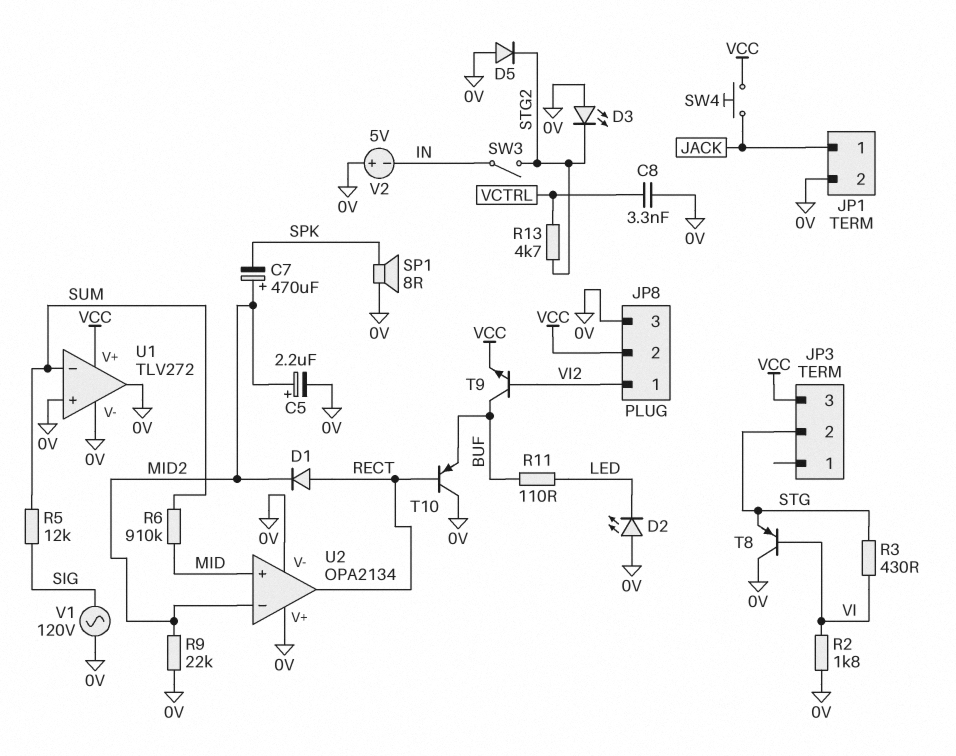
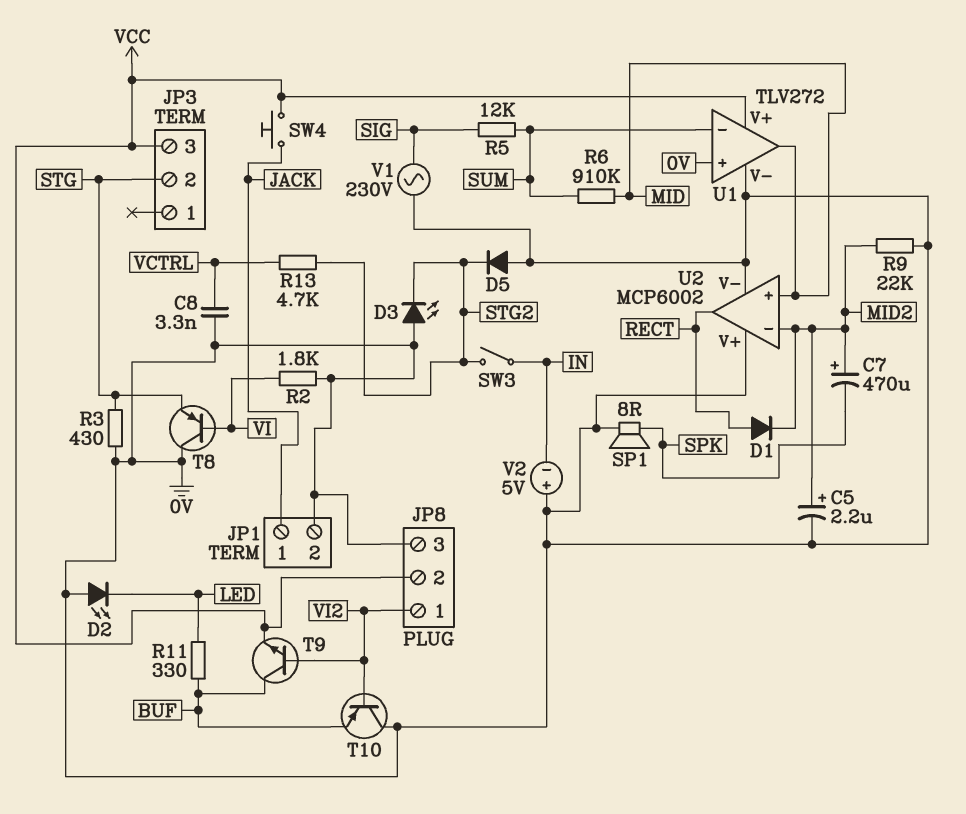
R3: 430 (STG, VI) -> 430 (0V, STG)
R11: 110 (BUF, LED) -> 330 (BUF, LED)
T10: PNP (B RECT, C 0V, E BUF) -> PNP (B VI2, C 0V, E BUF)
U1 pin out: 0V -> MID
U2: OPA2134 -> MCP6002
V1: AC 120V (0V, SIG) -> AC 230V (0V, SIG)

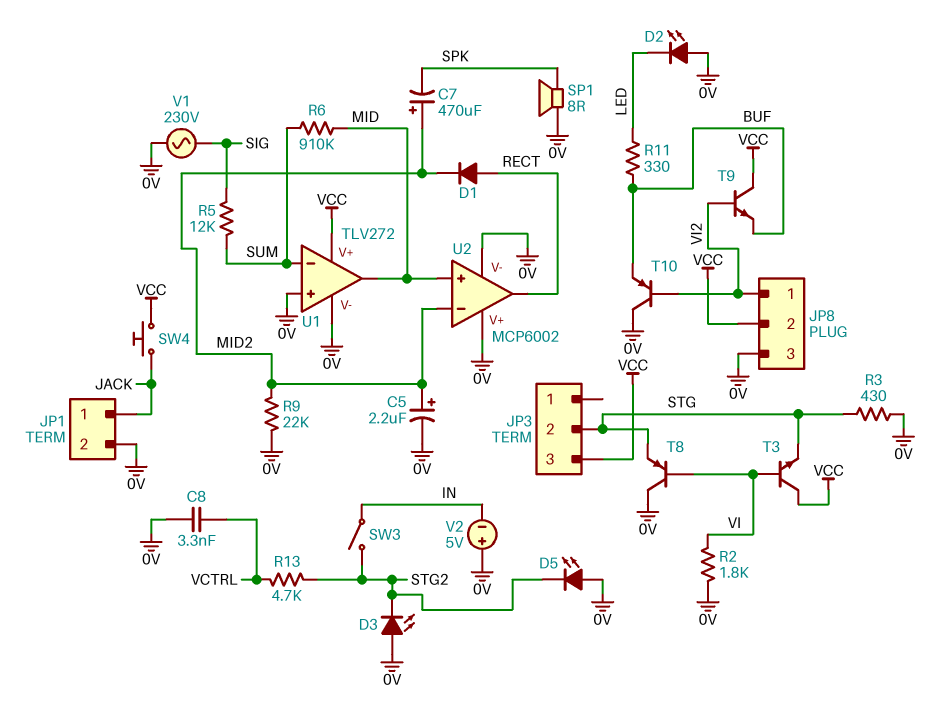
D5: diode (A 0V, K STG2) -> LED (A 0V, K STG2)
T3: none -> NPN (B VI, C VCC, E STG)
T9: NPN (B VI2, C BUF, E VCC) -> NPN (B VI2, C VCC, E BUF)

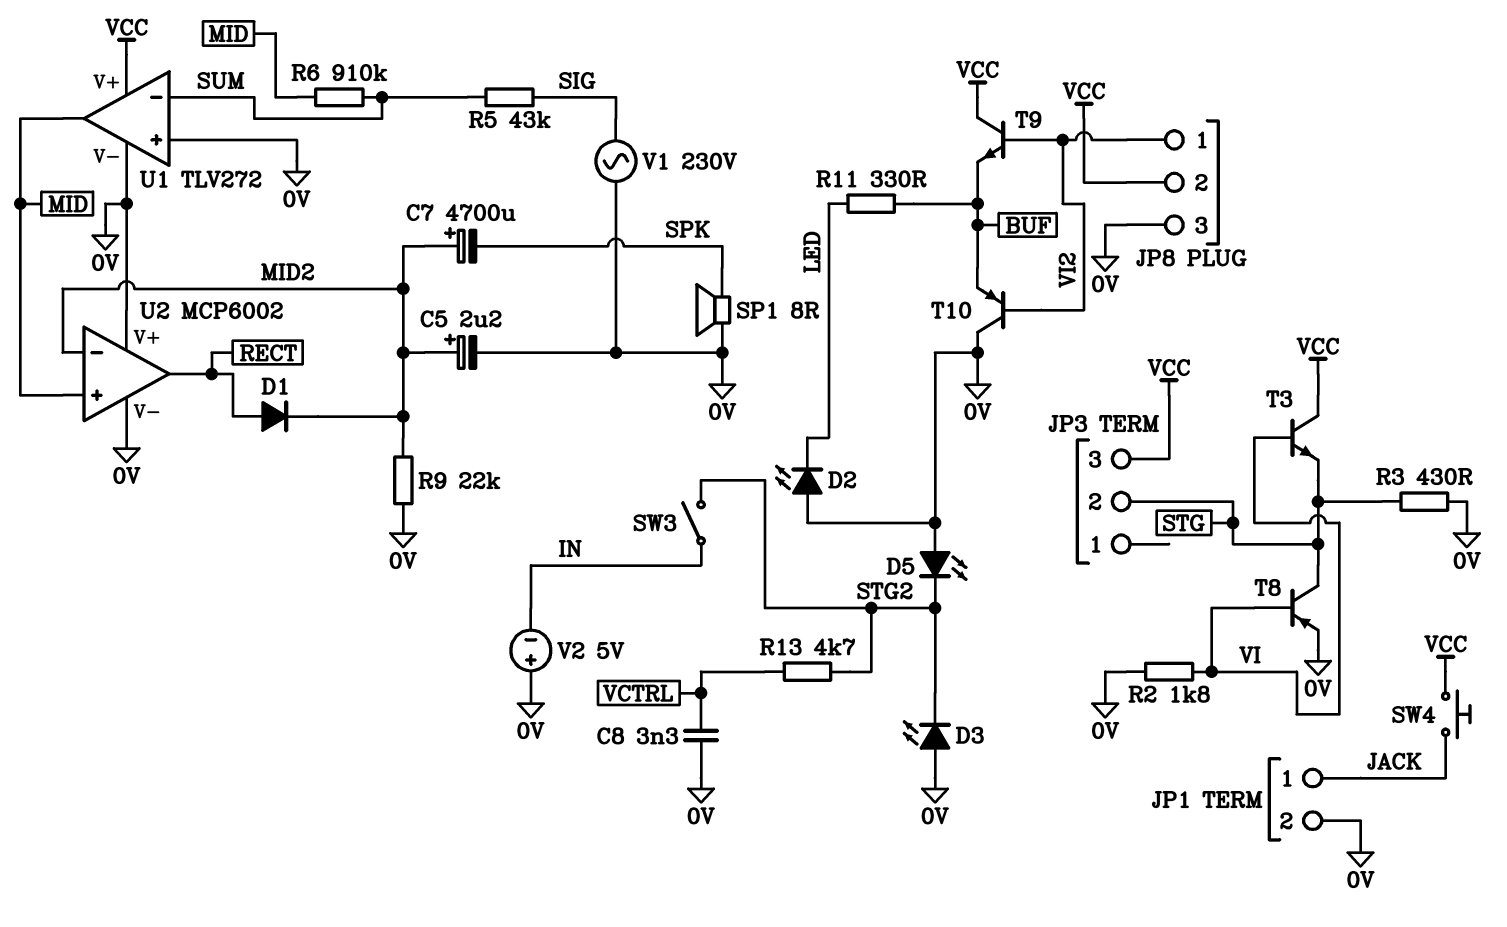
C7: 470uF (plus MID2, minus SPK) -> 4700uF (plus MID2, minus SPK)
R5: 12k (SIG, SUM) -> 43k (SIG, SUM)
T8: PNP (B VI, C 0V, E STG) -> PNP (B VI, C STG, E 0V)

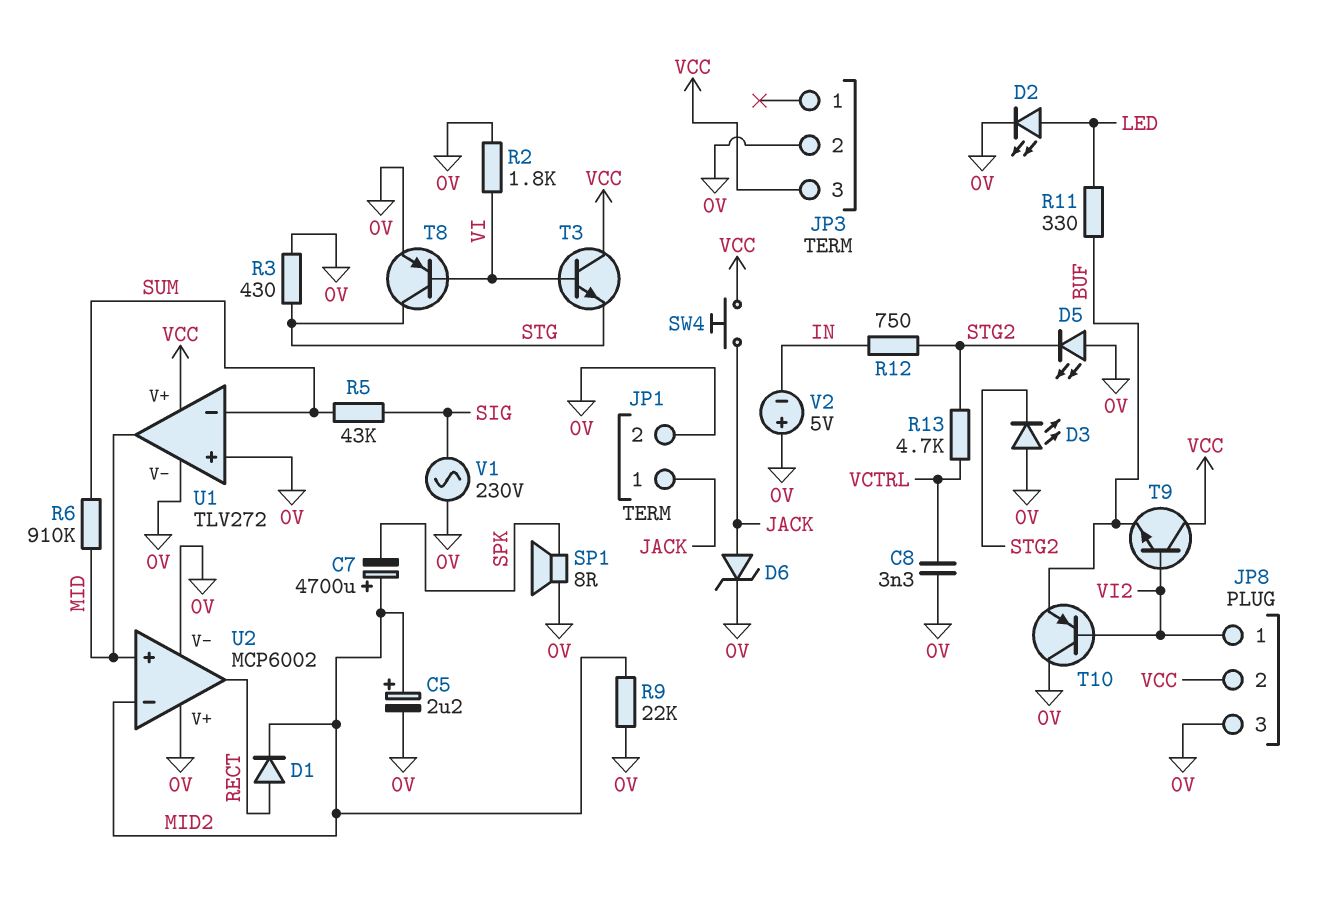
D2: LED (A 0V, K LED) -> LED (A LED, K 0V)
D6: none -> zener (A JACK, K 0V)
JP3 pin 2: STG -> 0V
R12: none -> 750 (IN, STG2)
SW3: switch (IN, STG2) -> none

